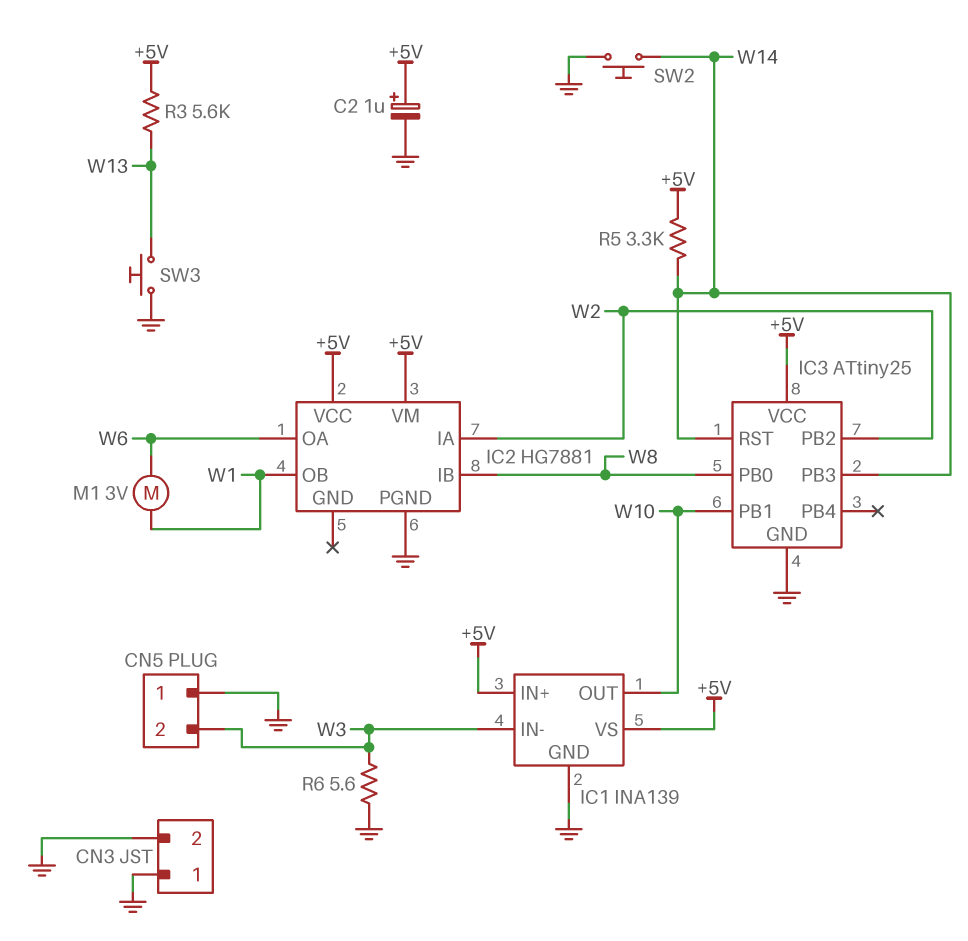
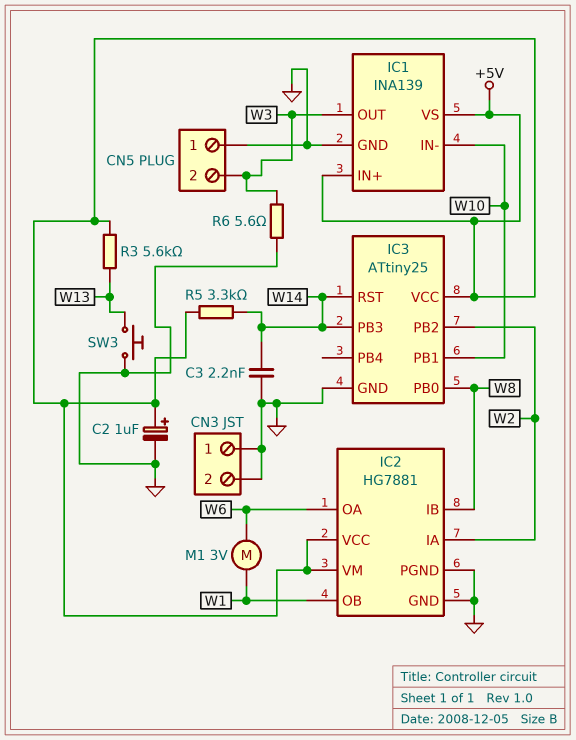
C3: none -> 2.2nF (GND, W14)
IC1 pin IN-: W3 -> W10
IC1 pin OUT: W10 -> W3
IC2 pin GND: none -> GND
SW2: button (GND, W14) -> none

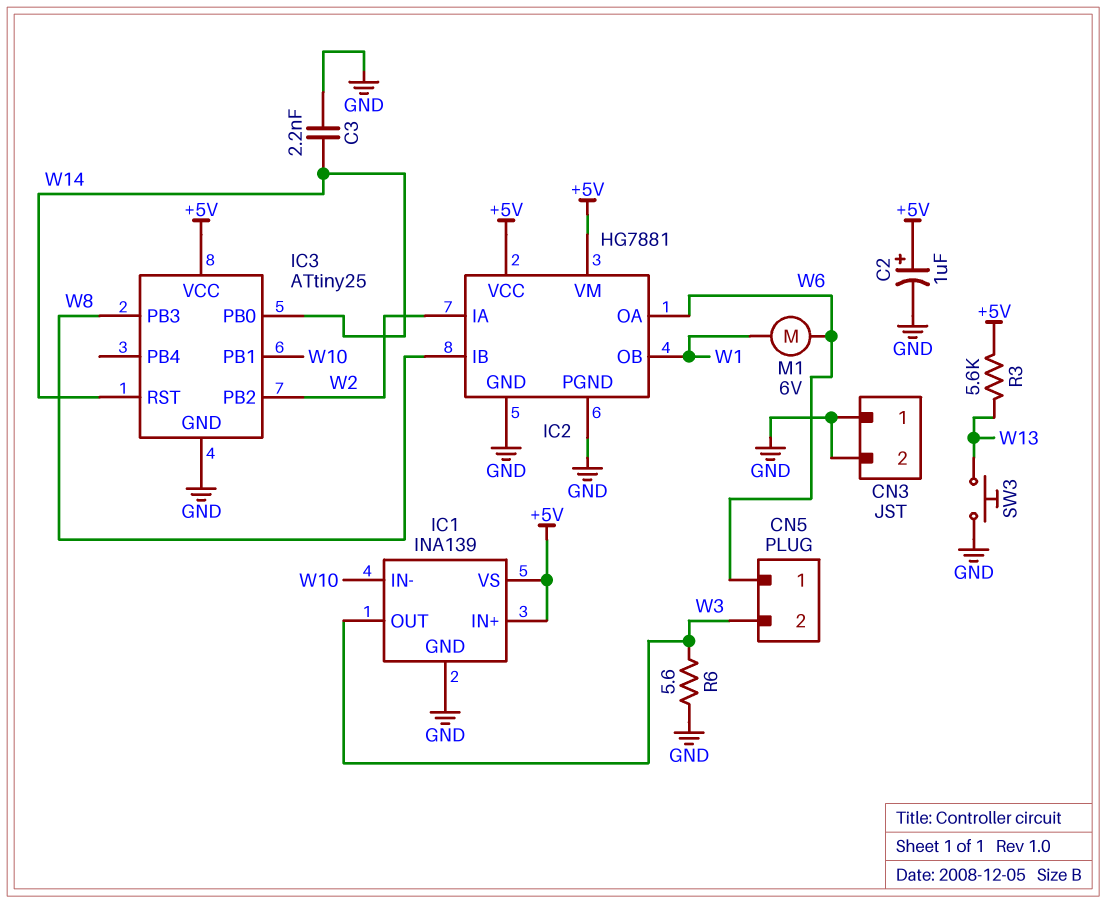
CN5 pin 1: GND -> W6
IC3 pin PB0: W8 -> W14
IC3 pin PB3: W14 -> W8
M1: motor 3V (W1, W6) -> motor 6V (W1, W6)
R5: 3.3k (+5V, W14) -> none

